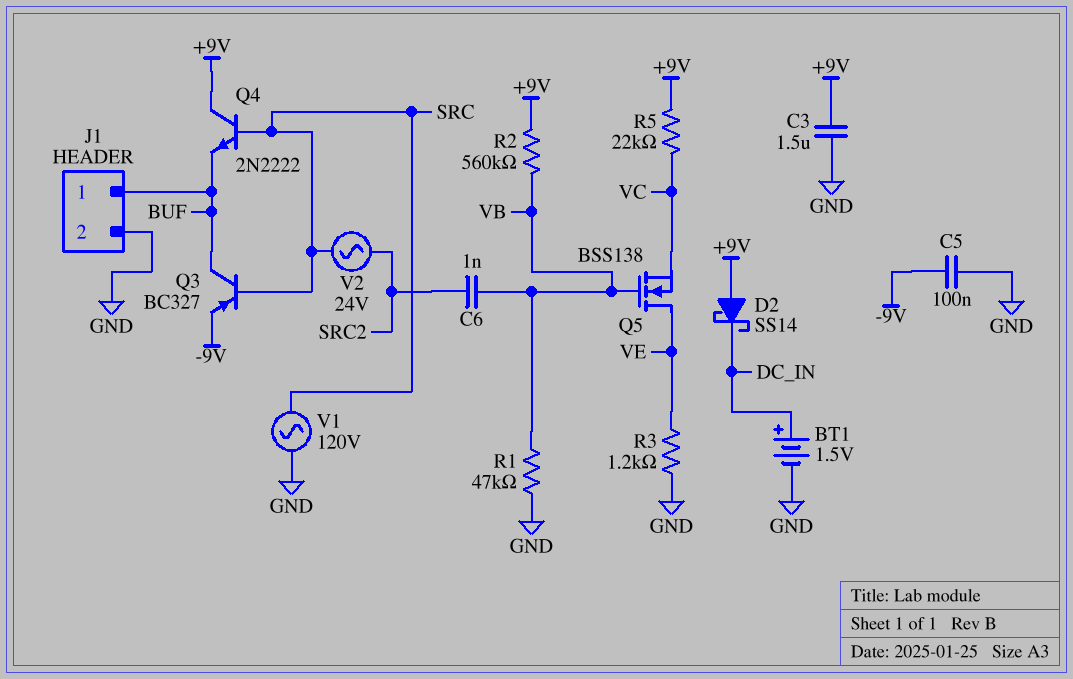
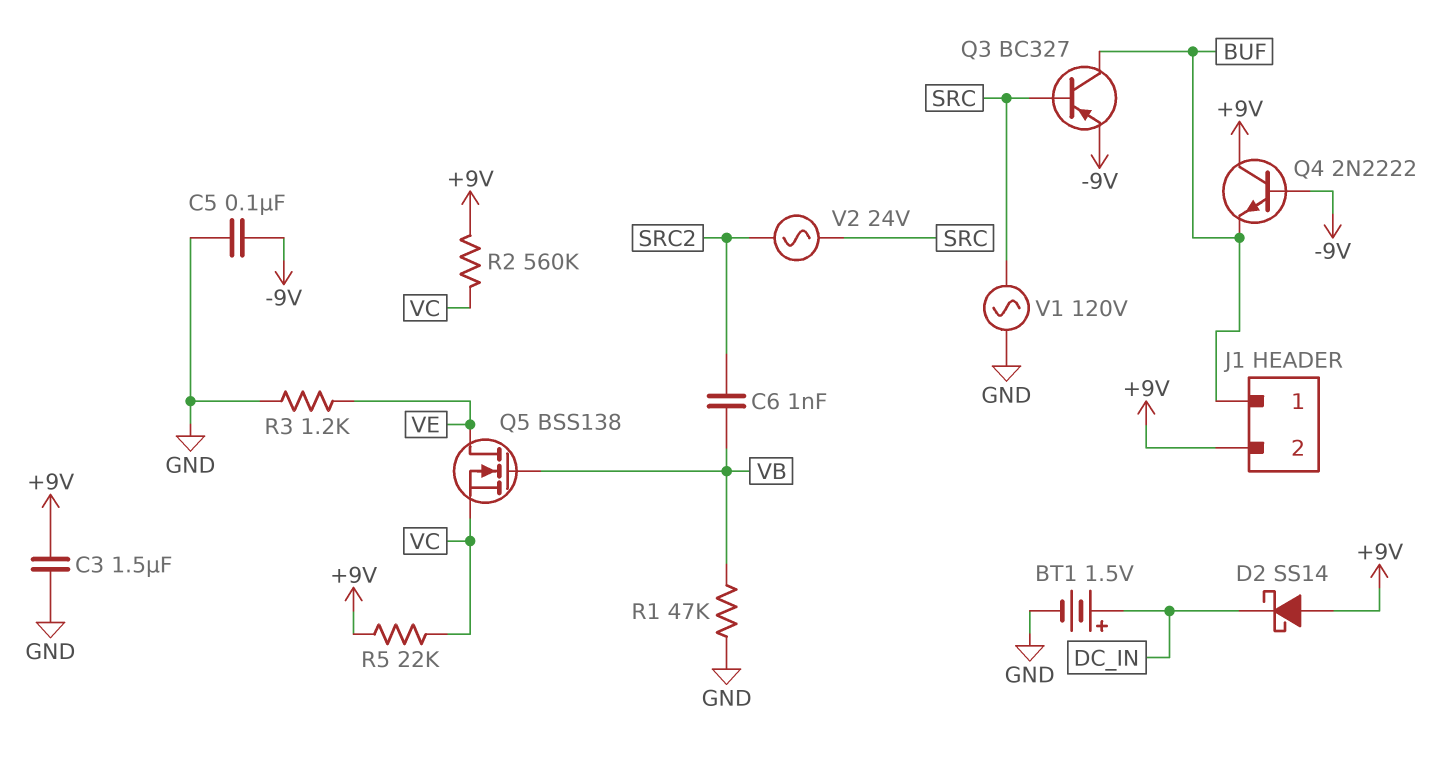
J1 pin 2: GND -> +9V
Q4: NPN 2N2222 (B SRC, C +9V, E BUF) -> NPN 2N2222 (B -9V, C +9V, E BUF)
R2: 560k (+9V, VB) -> 560k (+9V, VC)

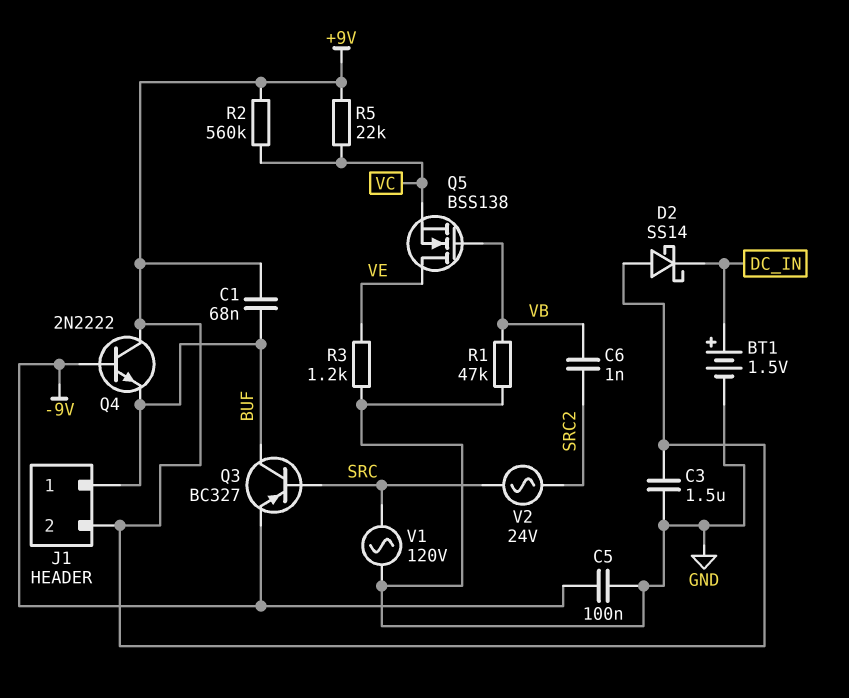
C1: none -> 68nF (+9V, BUF)

